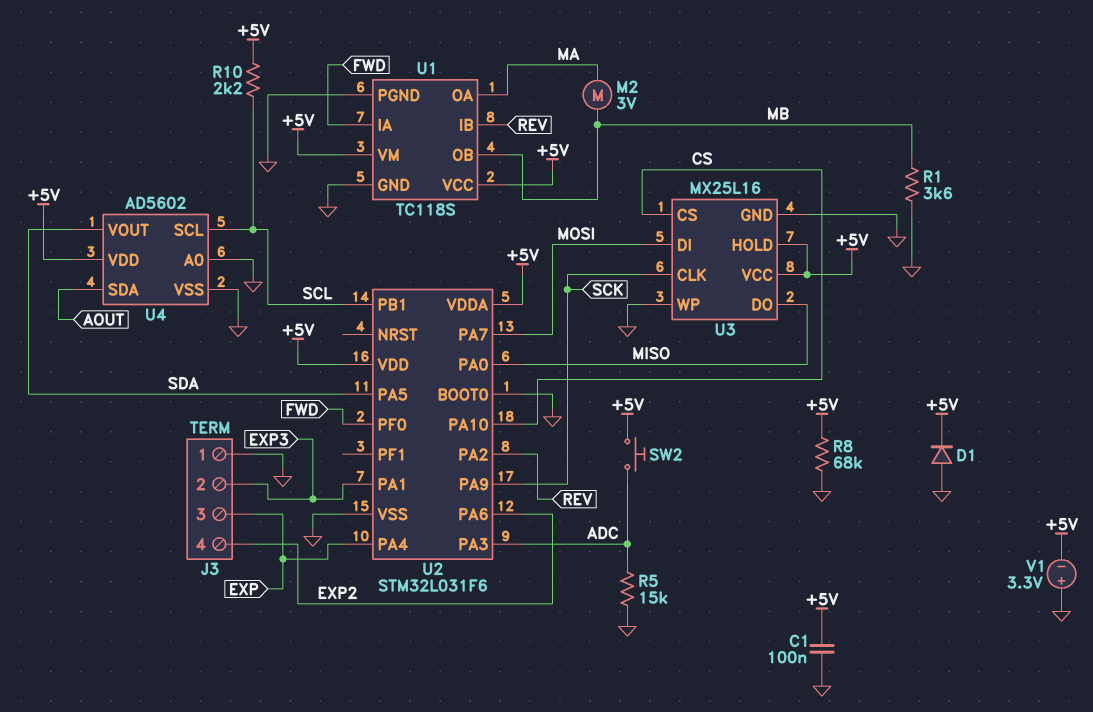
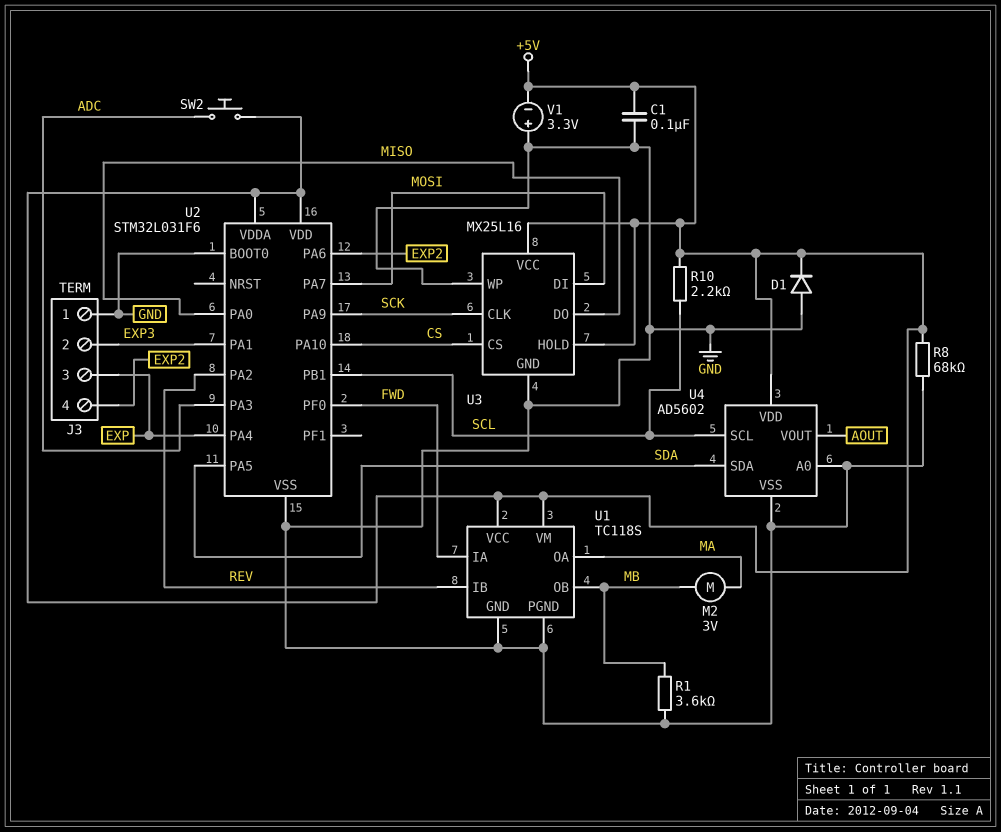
R5: 15k (ADC, GND) -> none
U4 pin SDA: AOUT -> SDA
U4 pin VOUT: SDA -> AOUT

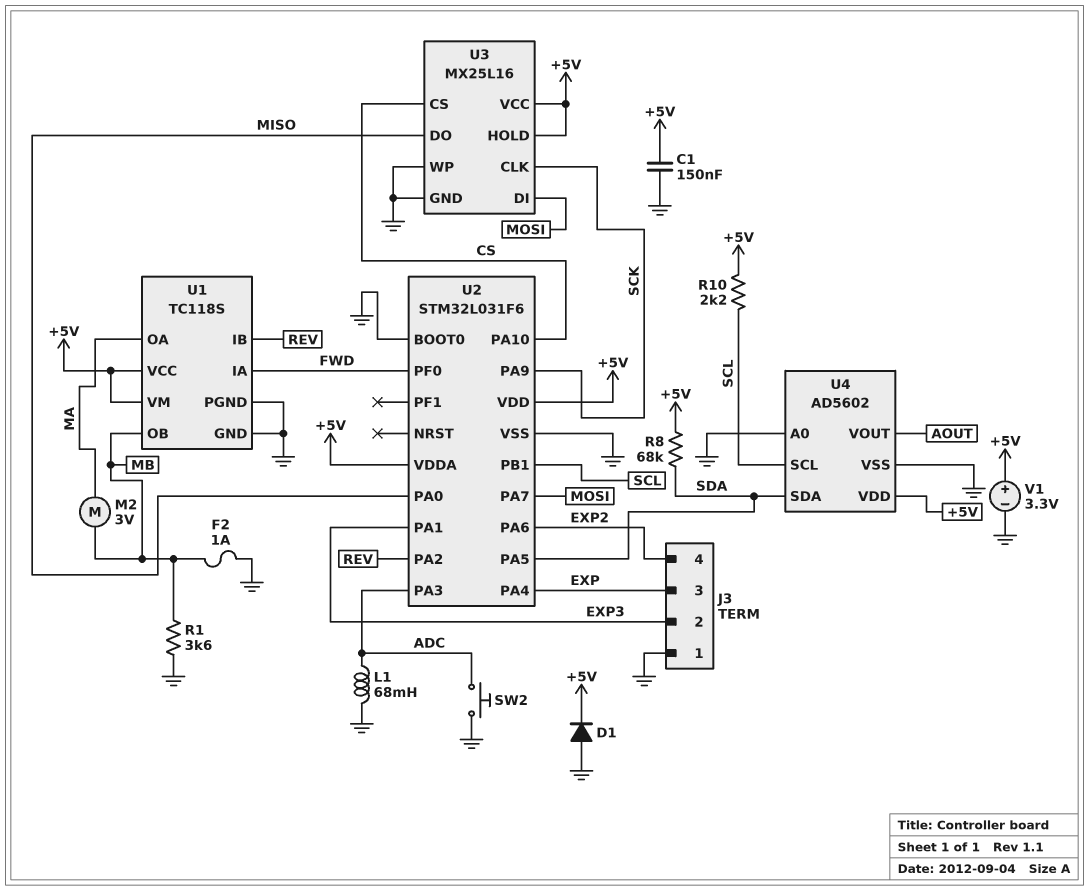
C1: 100nF (+5V, GND) -> 150nF (+5V, GND)
F2: none -> 1A (GND, MB)
L1: none -> 68mH (ADC, GND)
R8: 68k (+5V, GND) -> 68k (+5V, SDA)
SW2: button (+5V, ADC) -> button (ADC, GND)
V1: 3.3V (plus GND, minus +5V) -> 3.3V (plus +5V, minus GND)

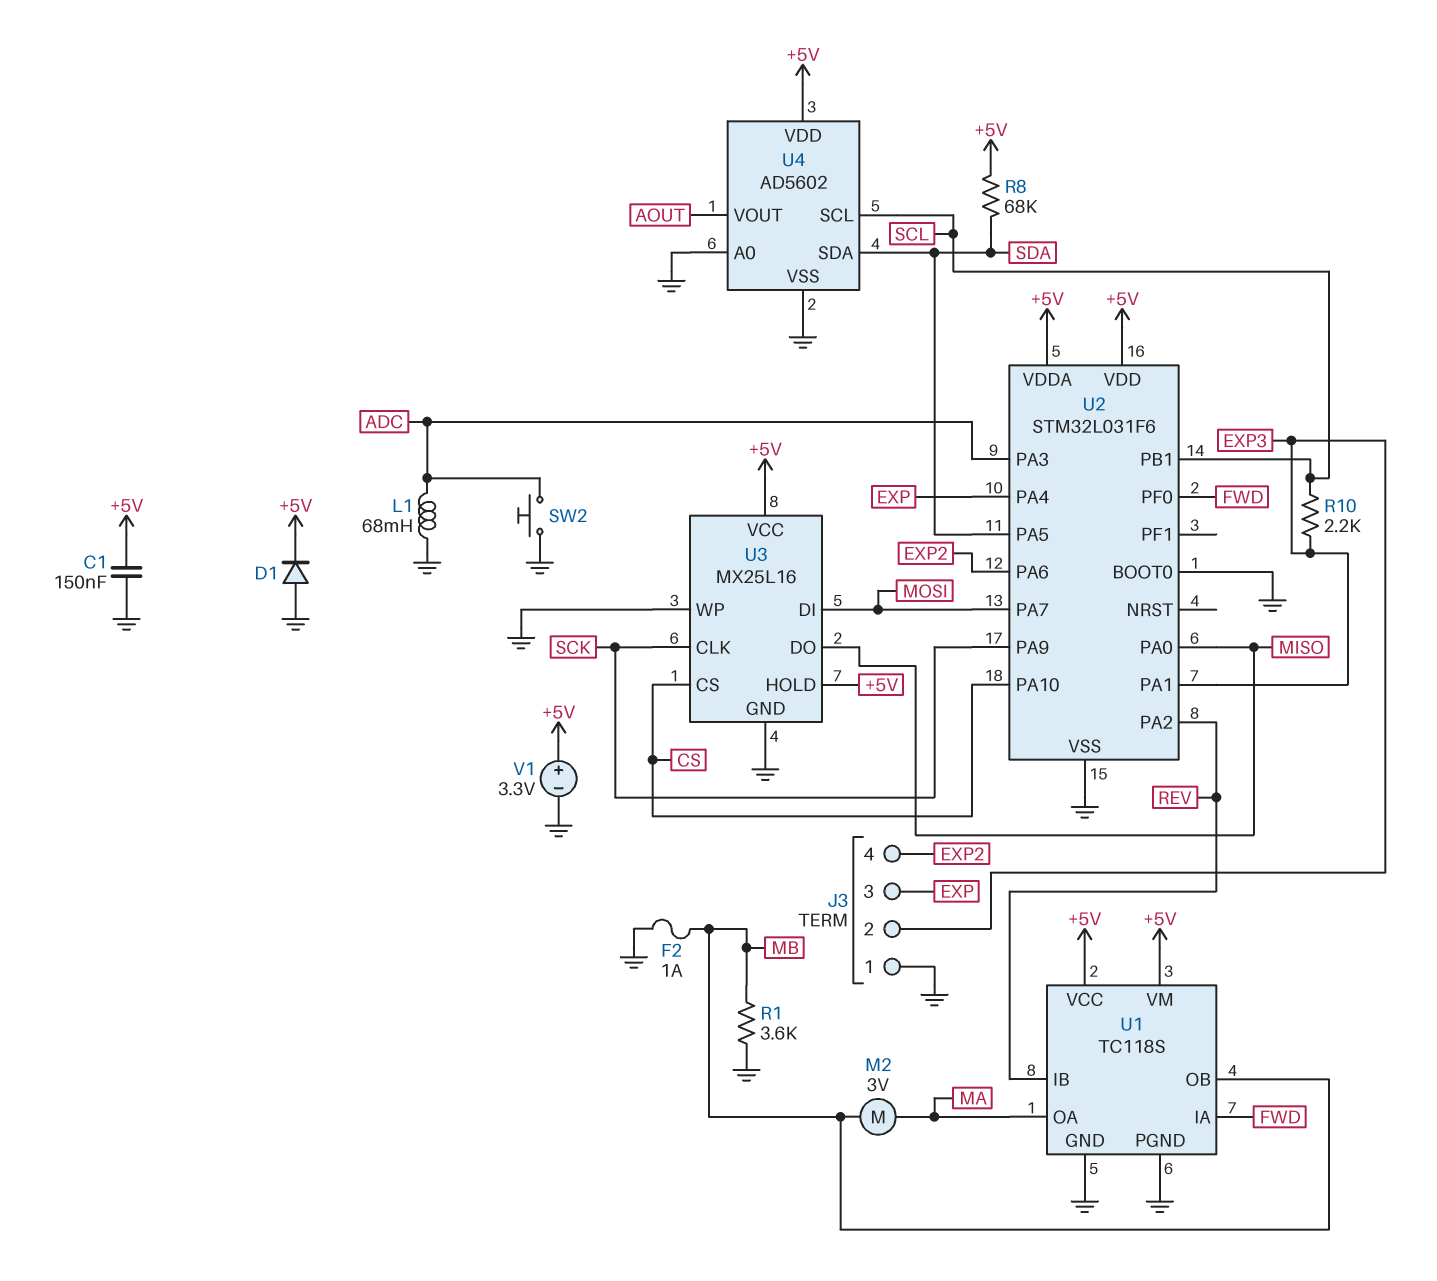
R10: 2.2k (+5V, SCL) -> 2.2k (EXP3, SCL)

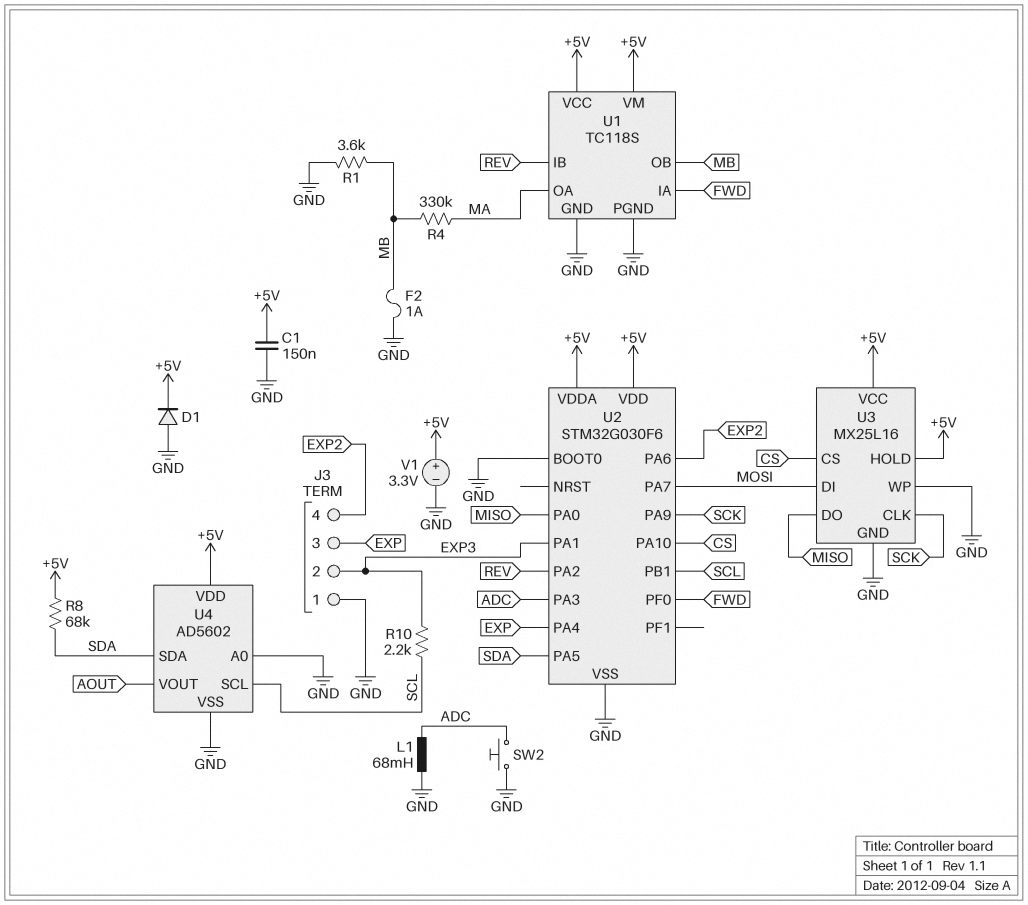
M2: motor 3V (MA, MB) -> none
R4: none -> 330k (MA, MB)
U2: STM32L031F6 -> STM32G030F6

